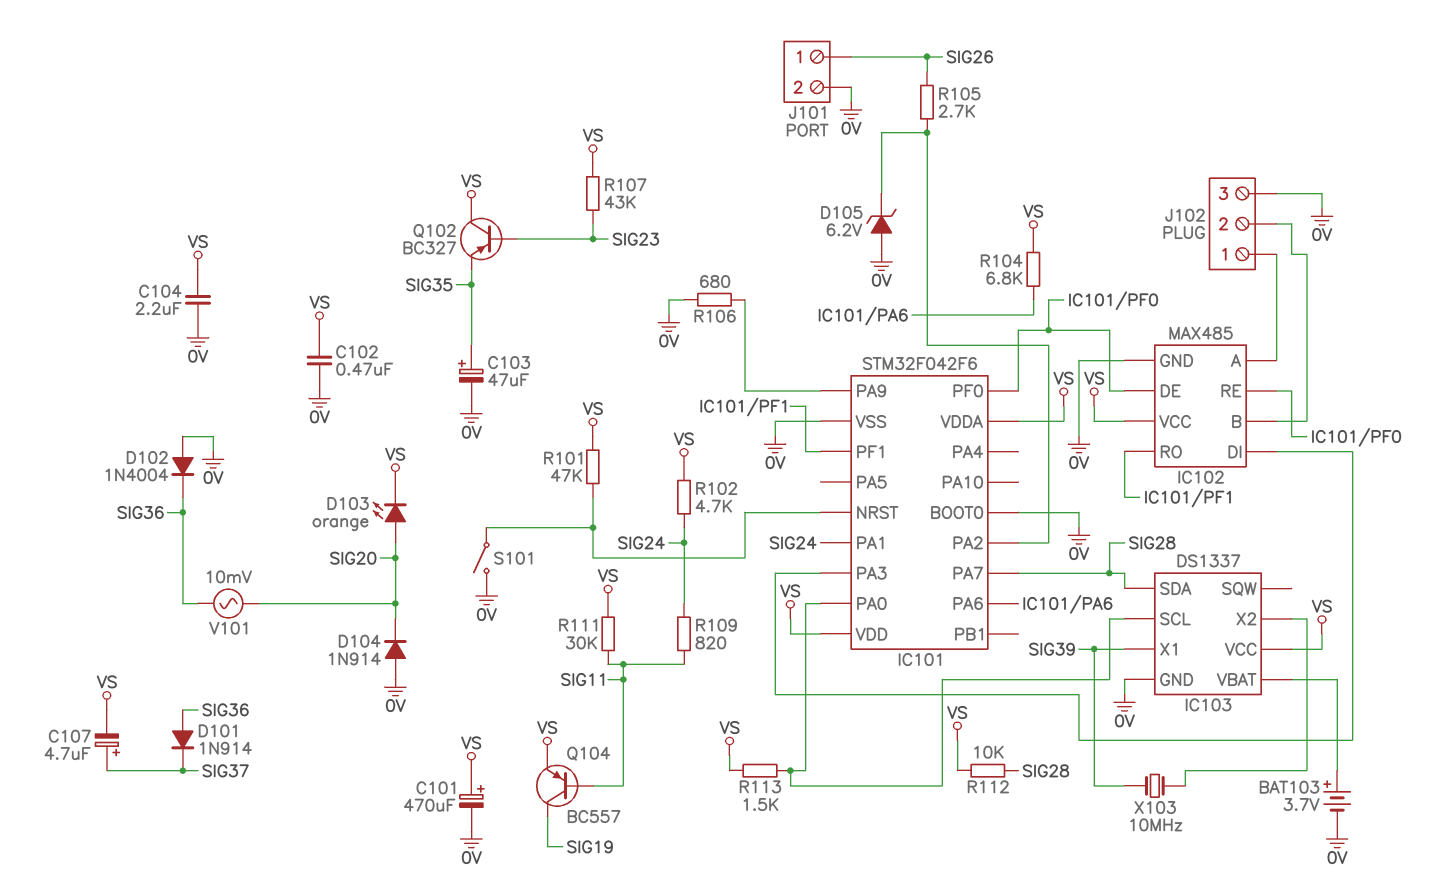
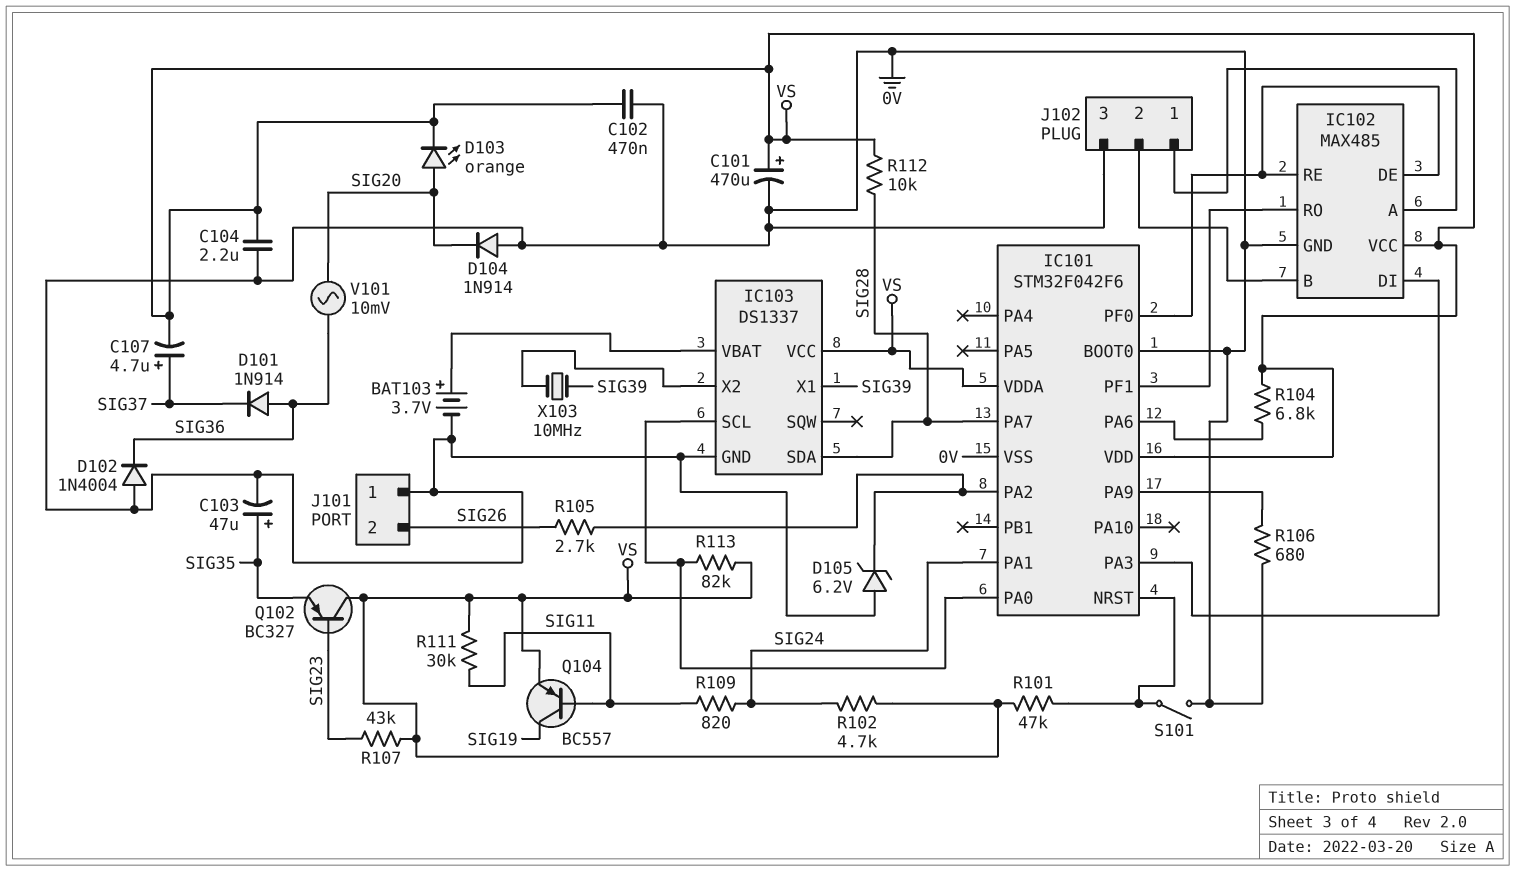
J101 pin 1: SIG26 -> 0V
J101 pin 2: 0V -> SIG26
R113: 1.5k (IC101/PA0, VS) -> 82k (IC101/PA0, VS)

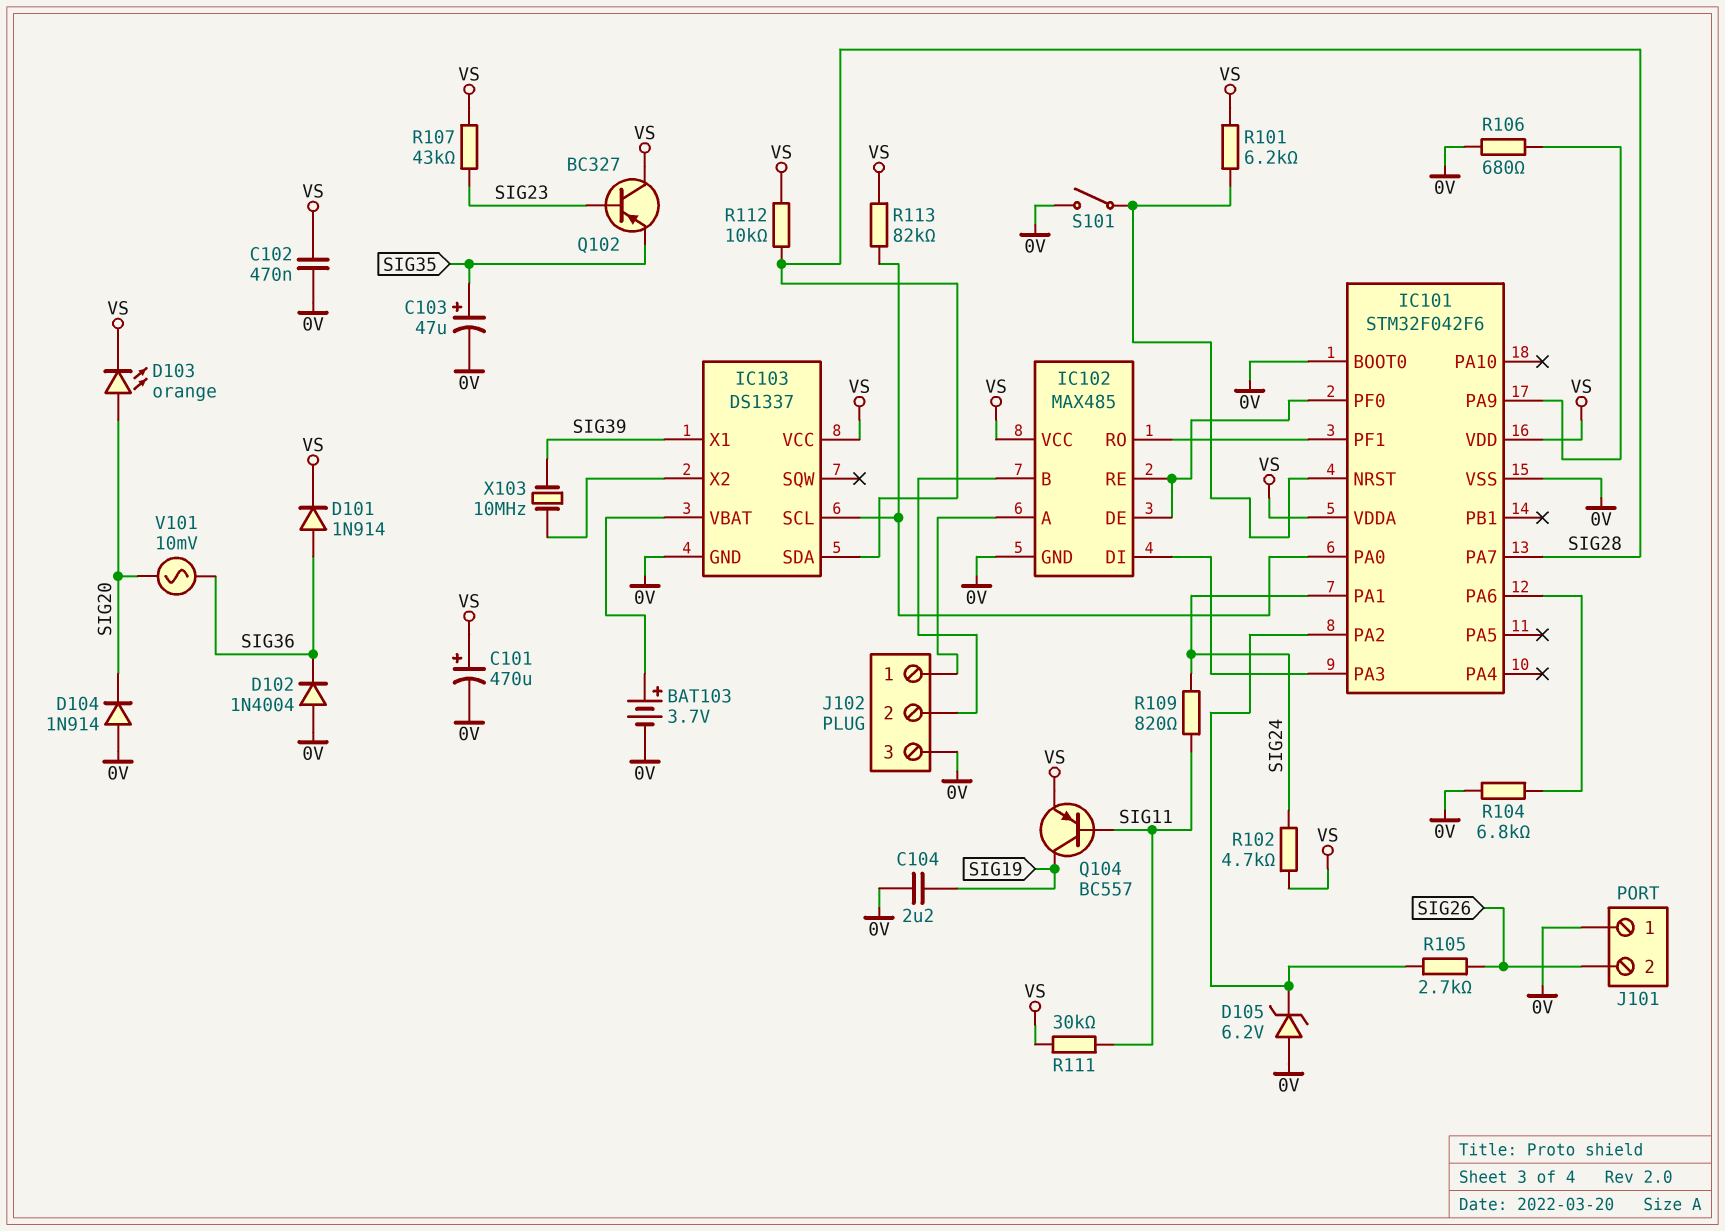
C104: 2.2uF (0V, VS) -> 2.2uF (0V, SIG19)
C107: 4.7uF (plus SIG37, minus VS) -> none
D101: diode 1N914 (A SIG36, K SIG37) -> diode 1N914 (A SIG36, K VS)
R101: 47k (IC101/NRST, VS) -> 6.2k (IC101/NRST, VS)
R104: 6.8k (IC101/PA6, VS) -> 6.8k (0V, IC101/PA6)

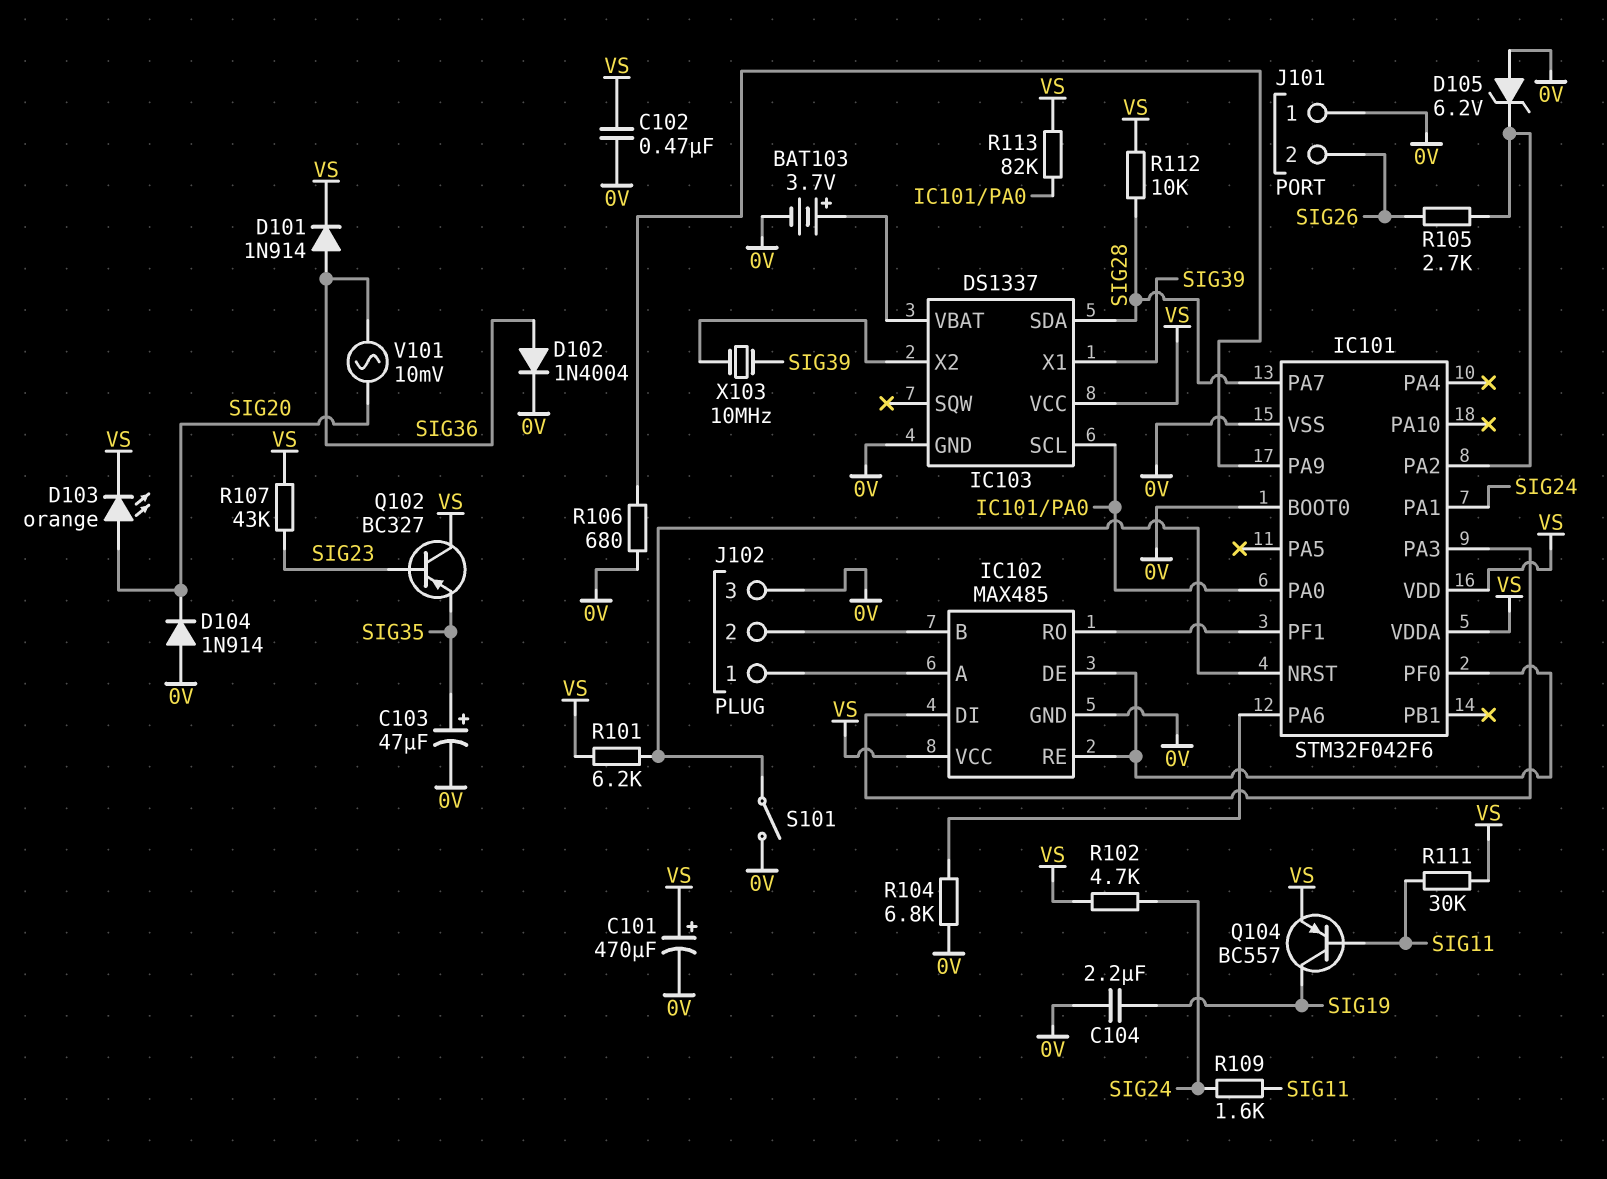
D102: diode 1N4004 (A 0V, K SIG36) -> diode 1N4004 (A SIG36, K 0V)
R109: 820 (SIG11, SIG24) -> 1.6k (SIG11, SIG24)

